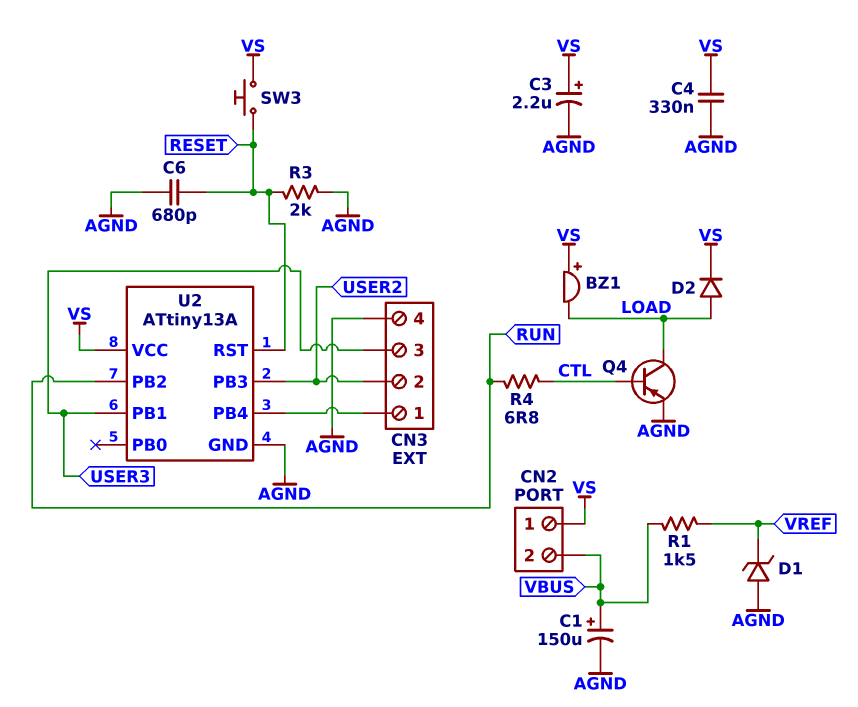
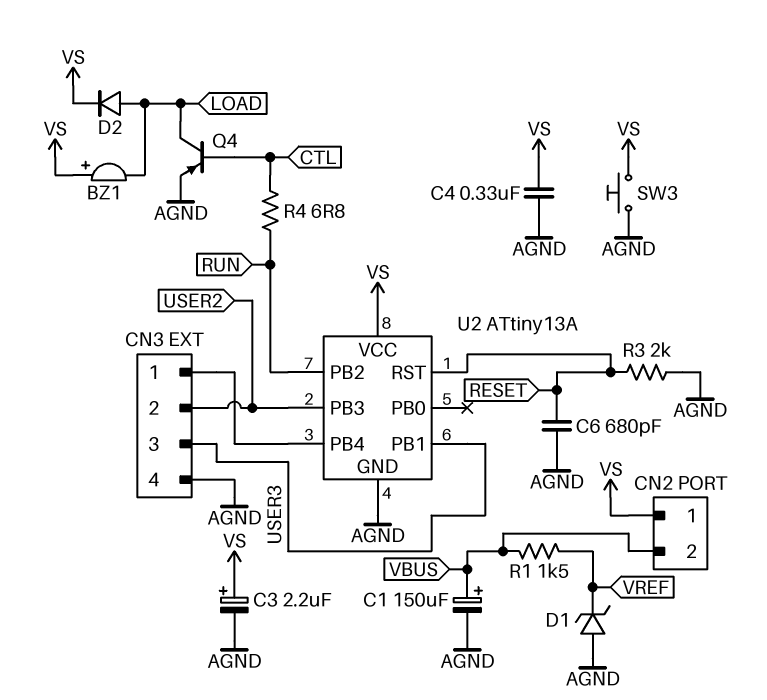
SW3: button (RESET, VS) -> button (AGND, VS)

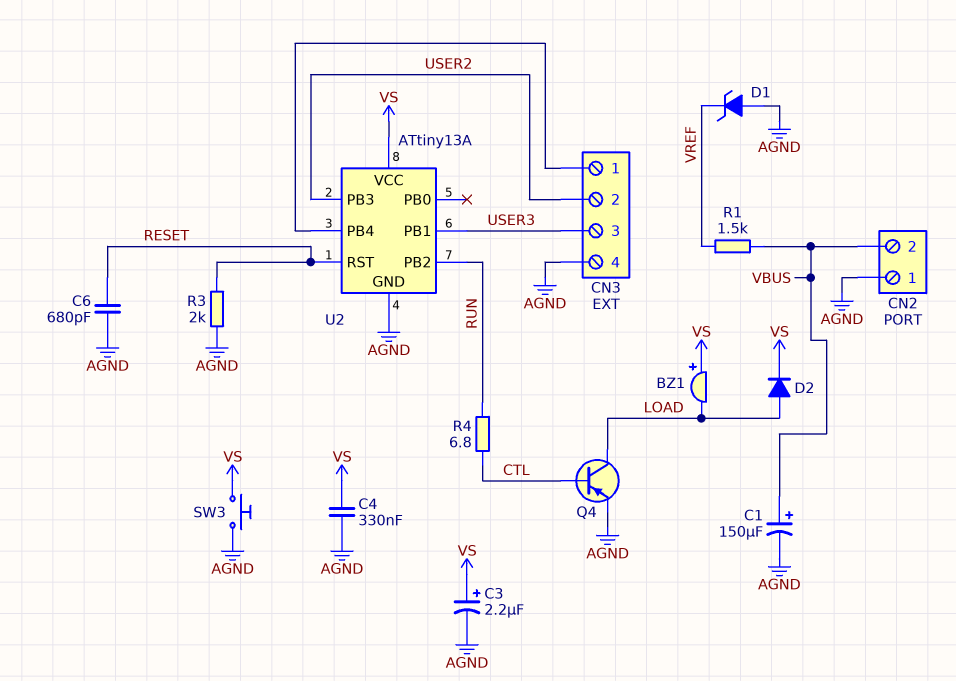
CN2 pin 1: VS -> AGND

